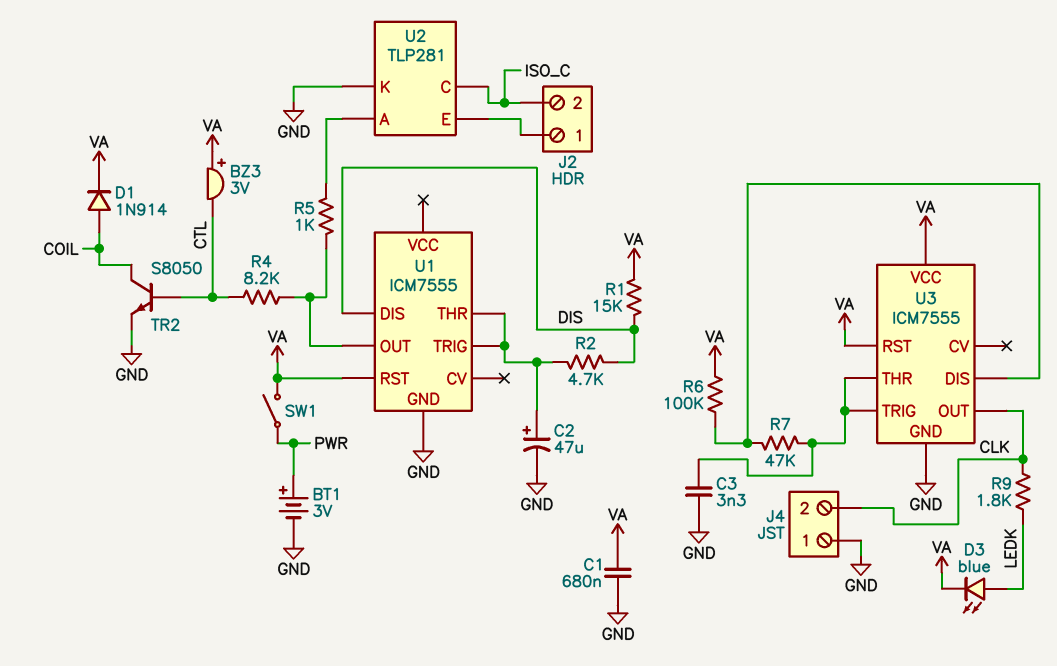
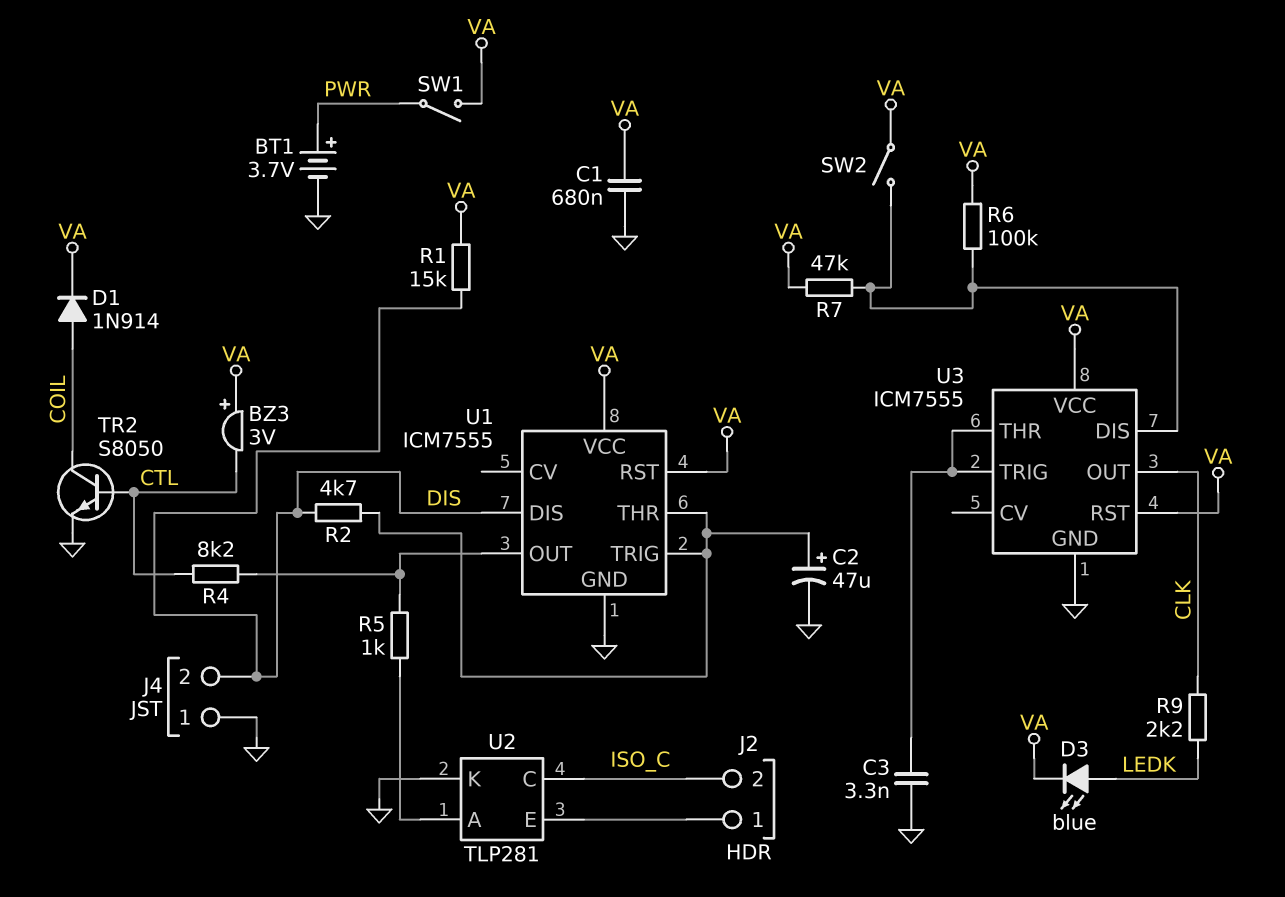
BT1: 3V (plus PWR, minus GND) -> 3.7V (plus PWR, minus GND)
J4 pin 2: CLK -> DIS
R7: 47k (U3/DIS, U3/THR) -> 47k (U3/DIS, VA)
R9: 1.8k (CLK, LEDK) -> 2.2k (CLK, LEDK)
SW2: none -> switch (U3/DIS, VA)
U1 pin VCC: none -> VA

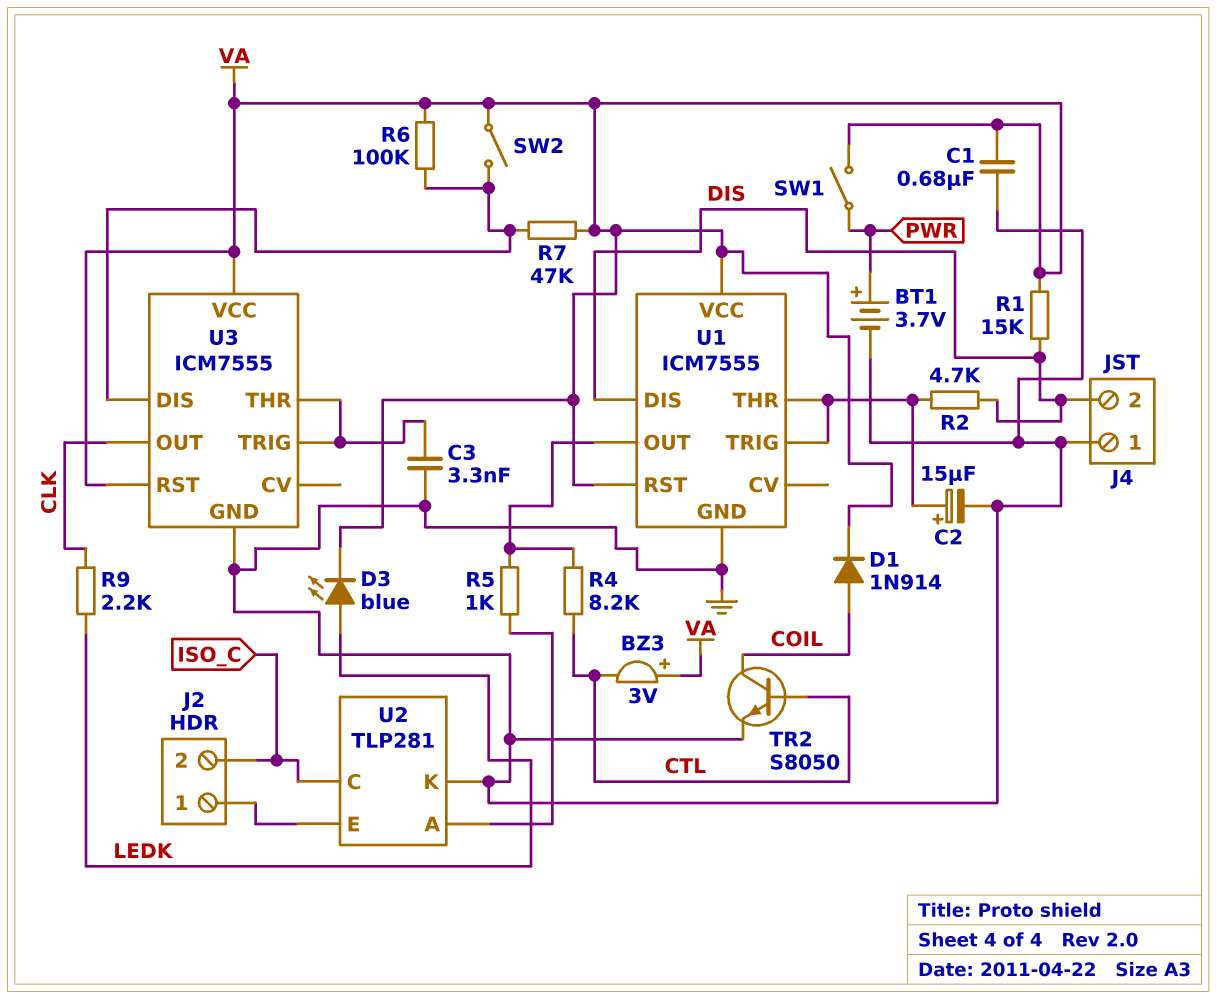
C2: 47uF (plus U1/THR, minus GND) -> 15uF (plus U1/THR, minus GND)

